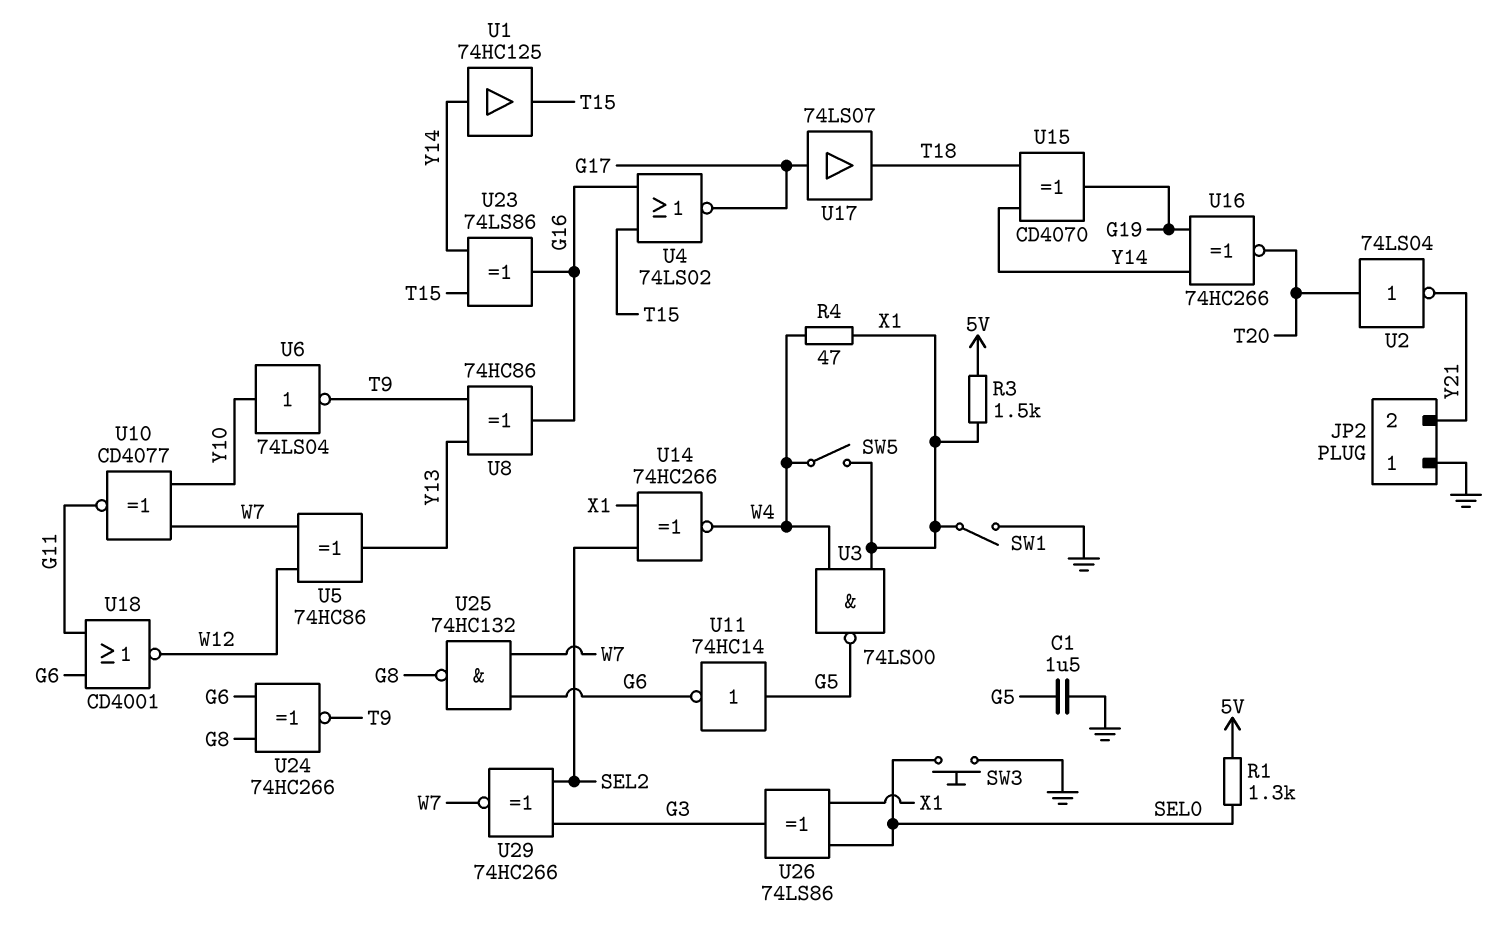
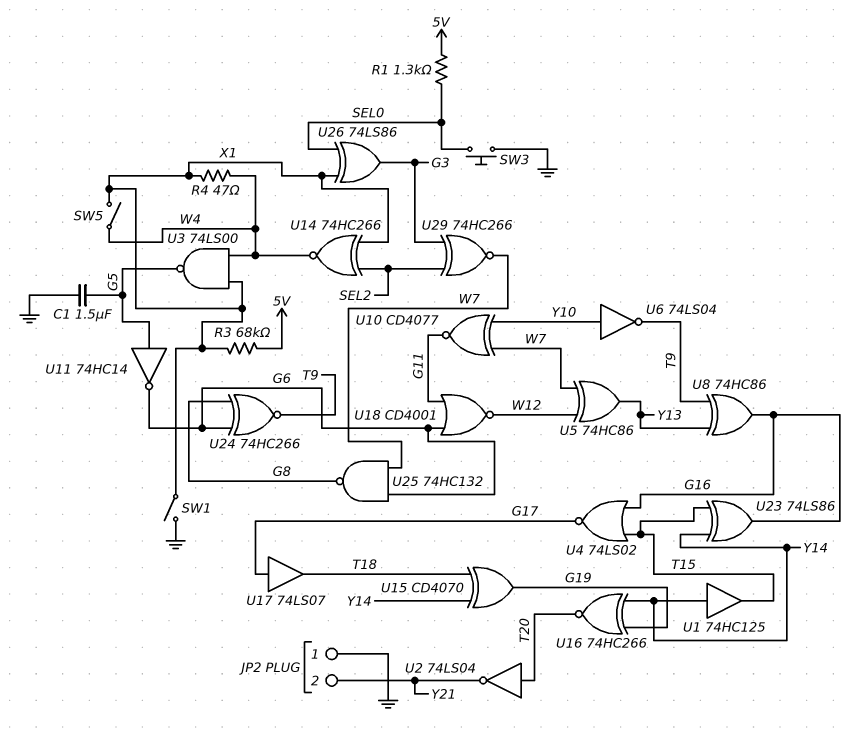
R3: 1.5k (5V, X1) -> 68k (5V, X1)

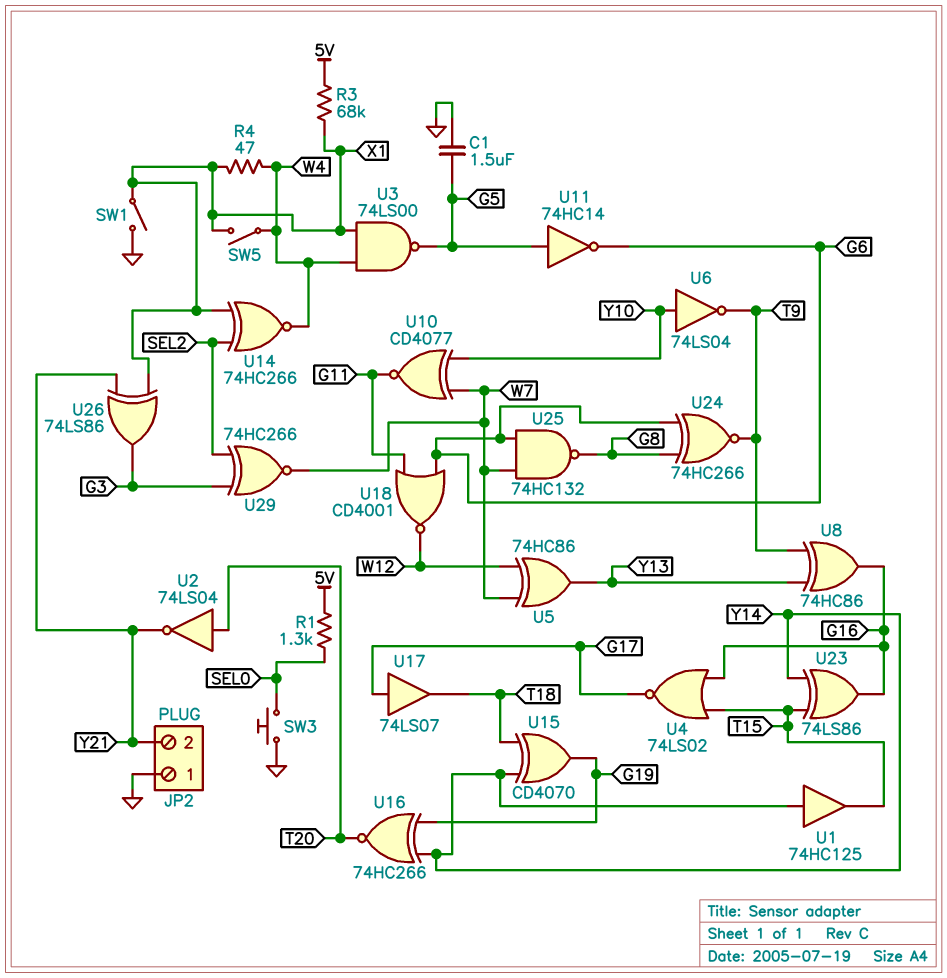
U26: XOR 74LS86 (in SEL0, in X1, out G3) -> XOR 74LS86 (in X1, in Y21, out G3)

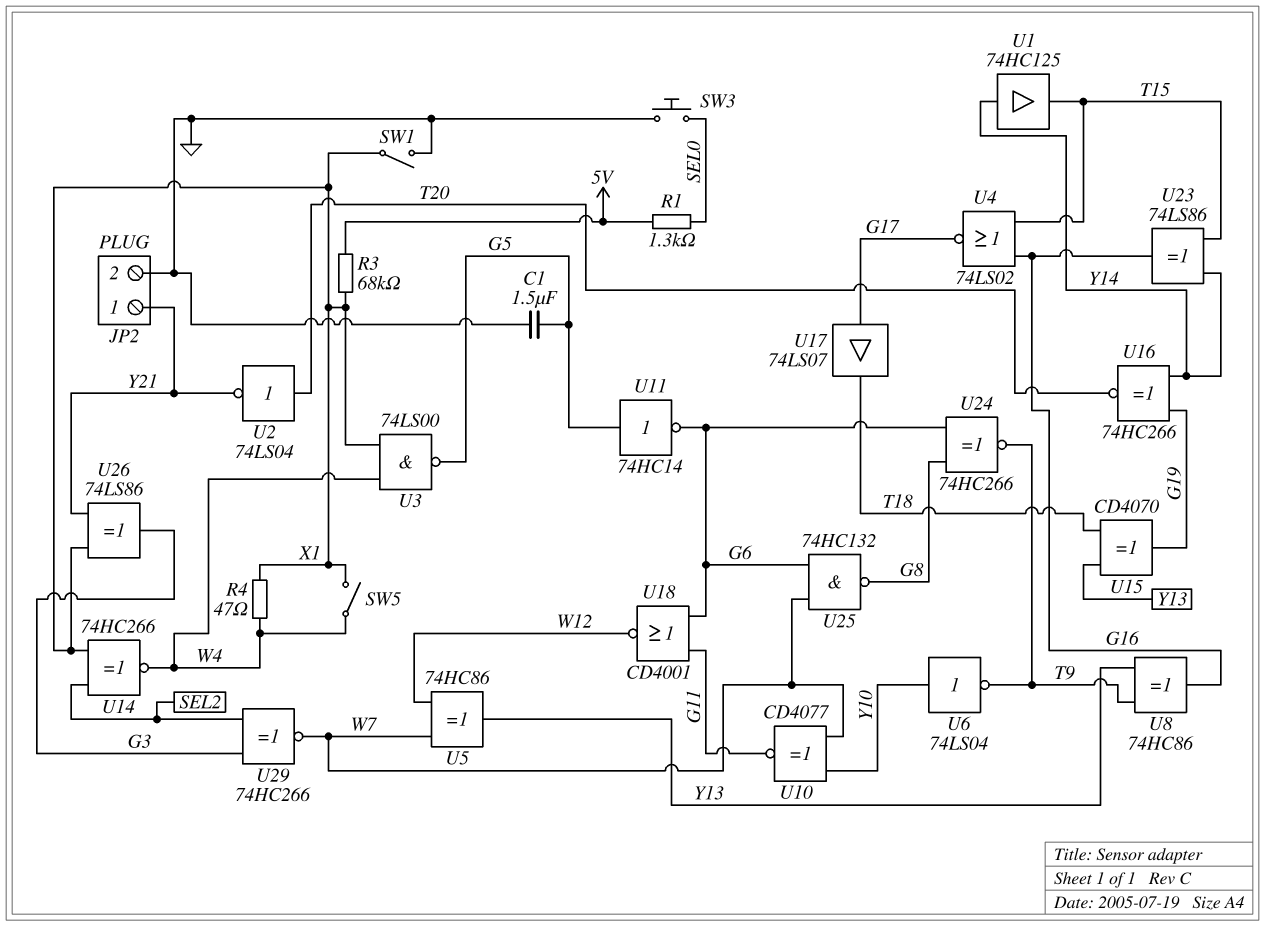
JP2 pin 1: GND -> Y21
JP2 pin 2: Y21 -> GND
U15: XOR CD4070 (in T18, in Y14, out G19) -> XOR CD4070 (in T18, in Y13, out G19)

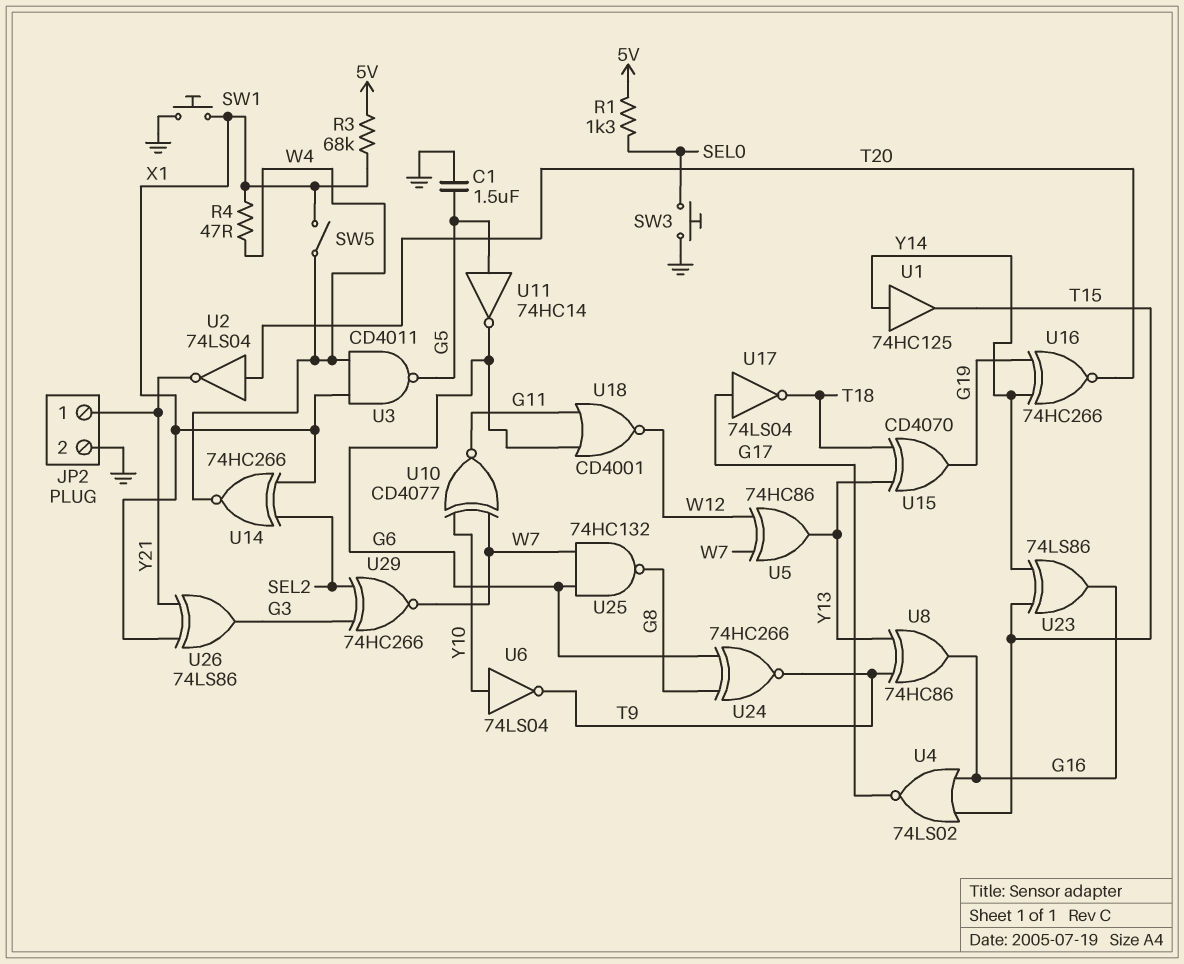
SW1: switch (GND, X1) -> button (GND, X1)
U3: NAND 74LS00 (in W4, in X1, out G5) -> NAND CD4011 (in W4, in X1, out G5)
U17: buffer 74LS07 (in G17, out T18) -> NOT 74LS04 (in G17, out T18)

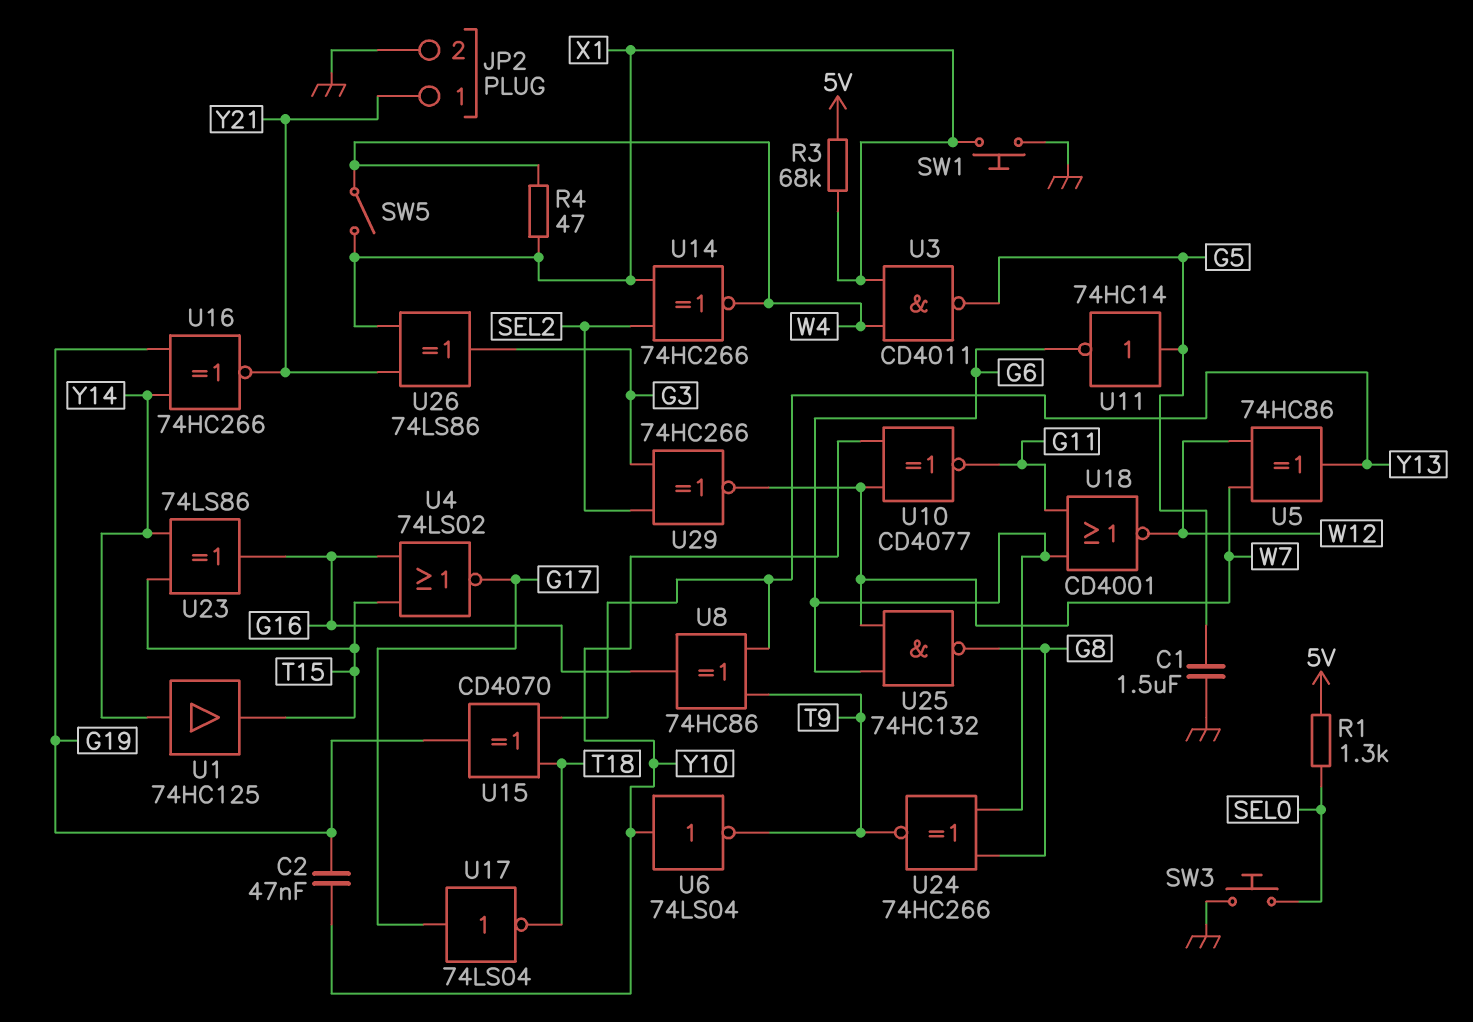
C2: none -> 47nF (G19, Y10)
U2: NOT 74LS04 (in T20, out Y21) -> none
U16: XNOR 74HC266 (in G19, in Y14, out T20) -> XNOR 74HC266 (in G19, in Y14, out Y21)

